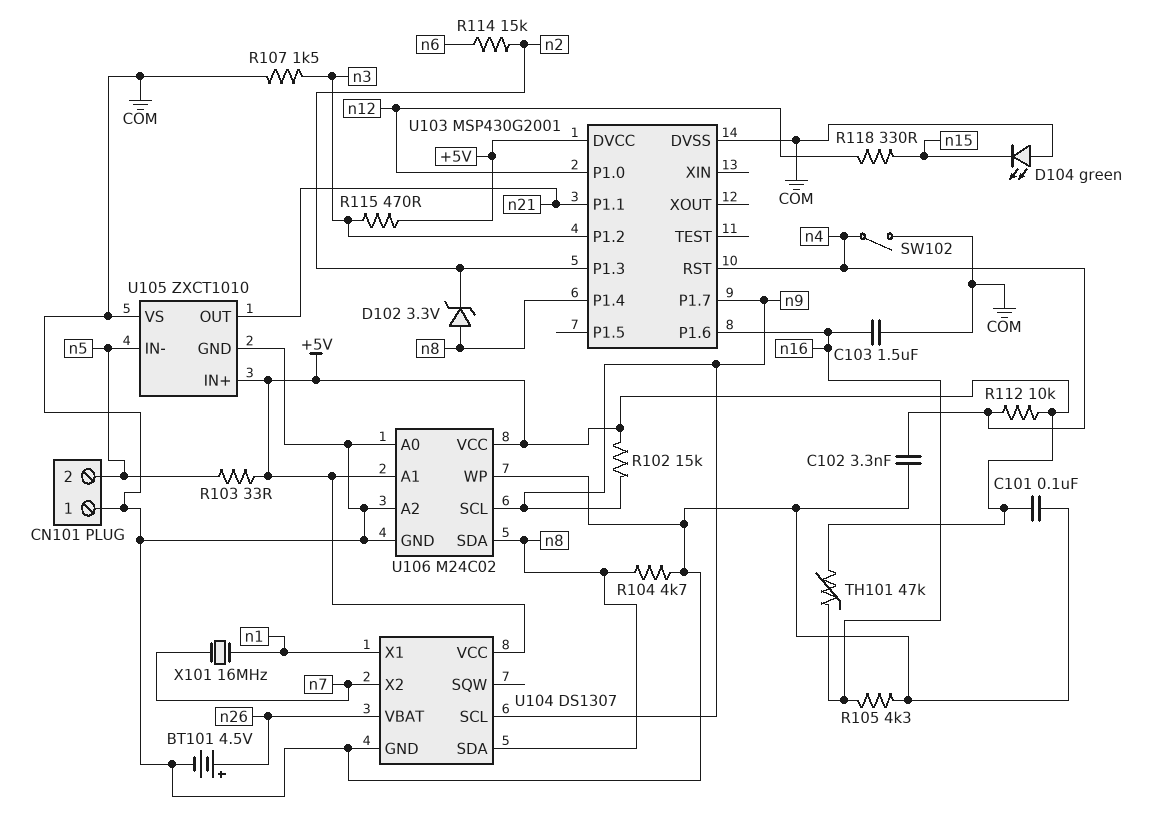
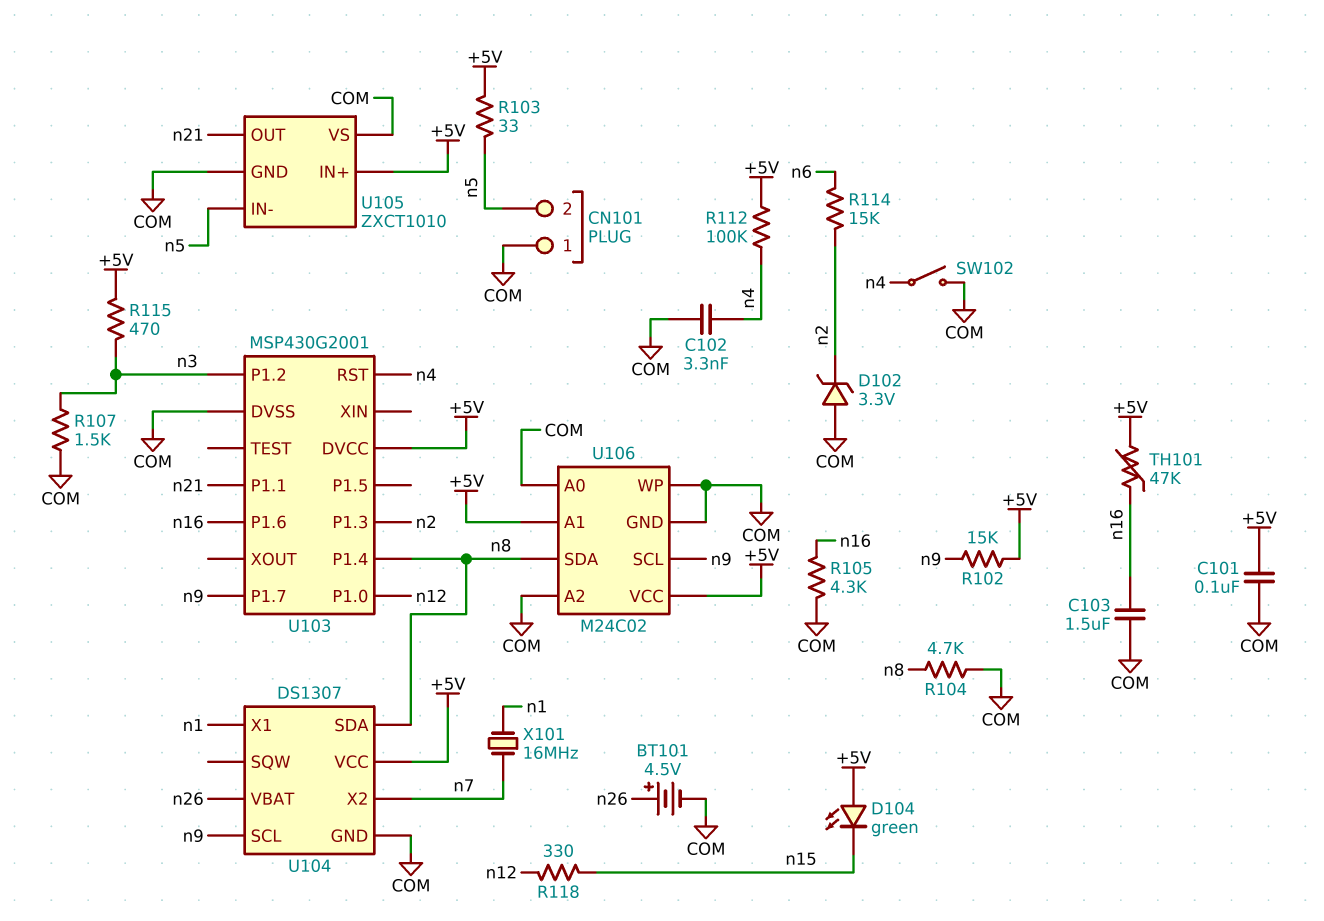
D102: zener 3.3V (A n8, K n2) -> zener 3.3V (A COM, K n2)
D104: LED green (A COM, K n15) -> LED green (A +5V, K n15)
R112: 10k (+5V, n4) -> 100k (+5V, n4)

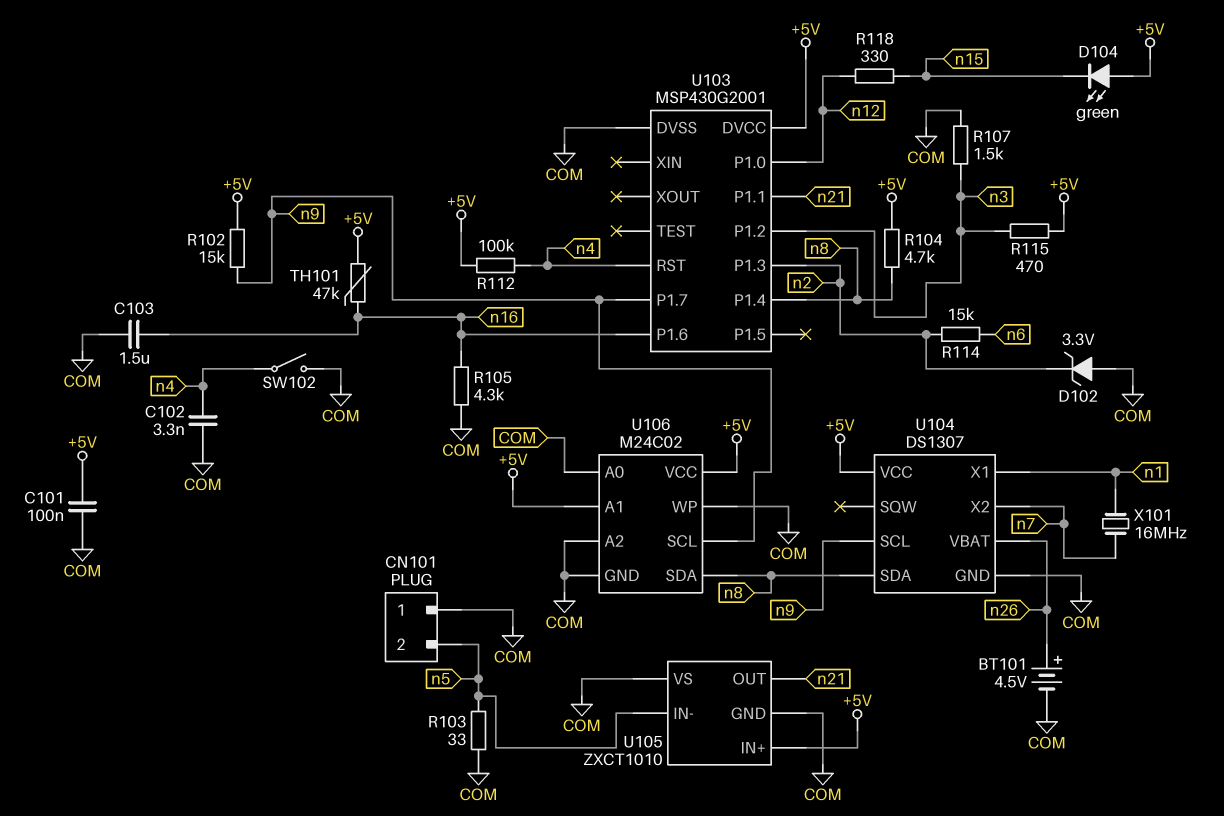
R103: 33 (+5V, n5) -> 33 (COM, n5)
R104: 4.7k (COM, n8) -> 4.7k (+5V, n8)

